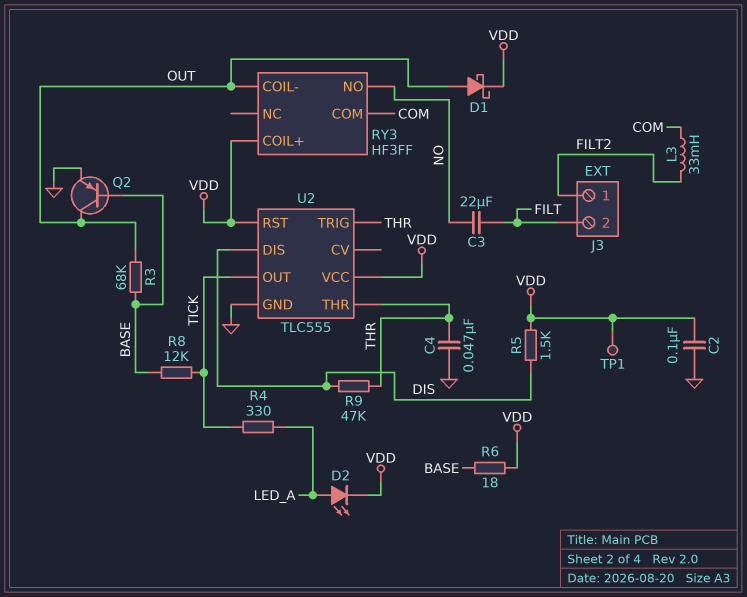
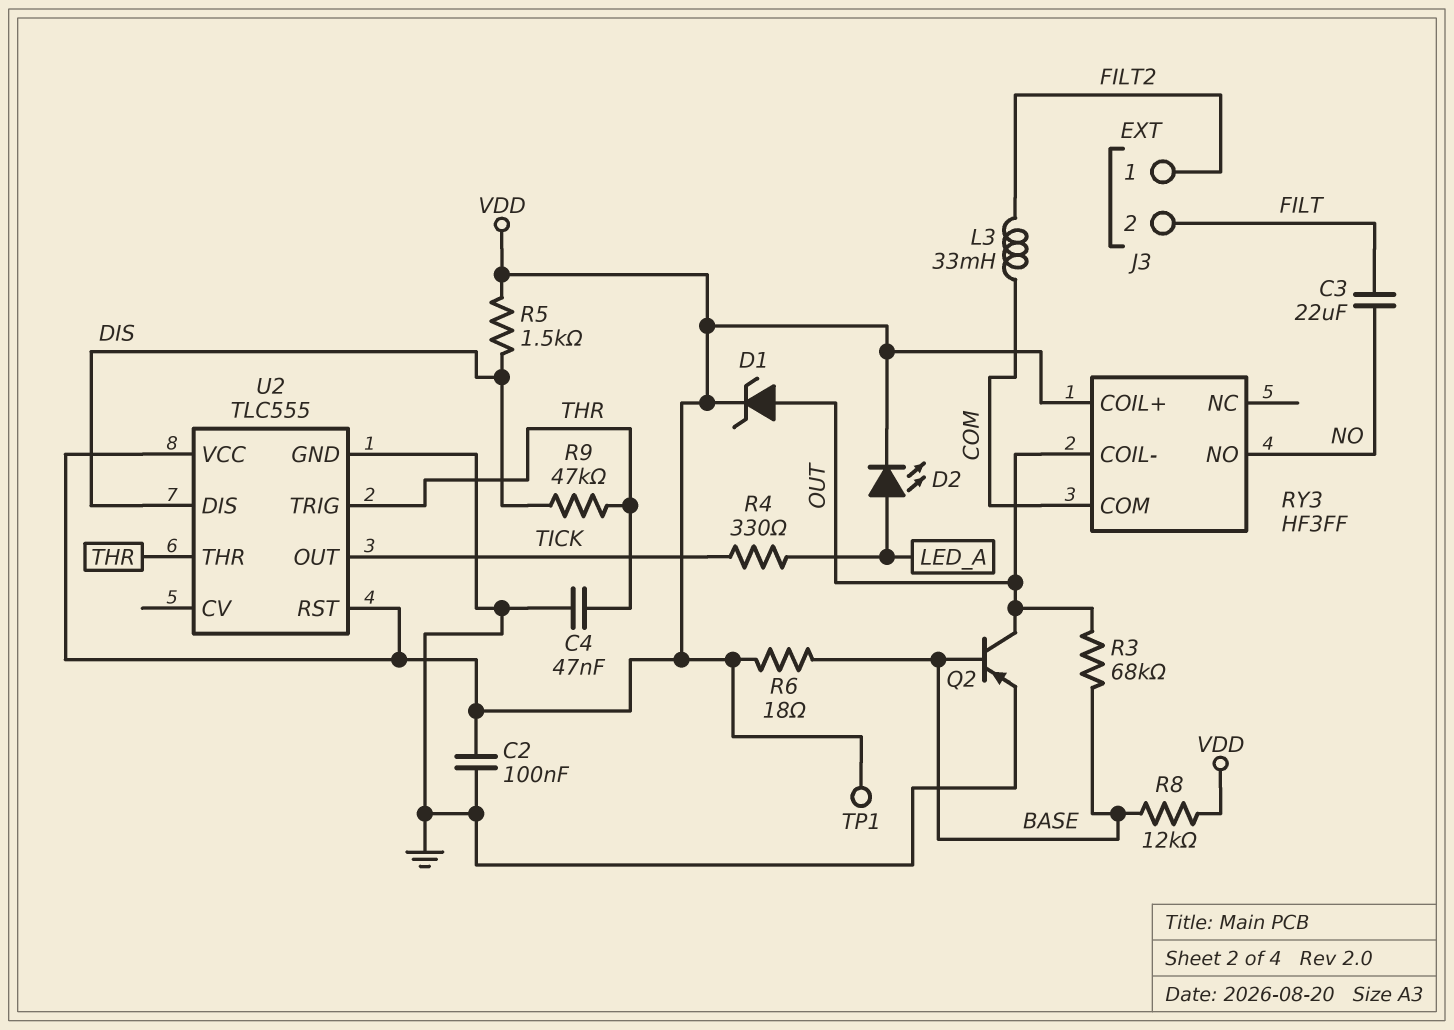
D1: schottky (A OUT, K VDD) -> zener (A OUT, K VDD)
R8: 12k (BASE, TICK) -> 12k (BASE, VDD)

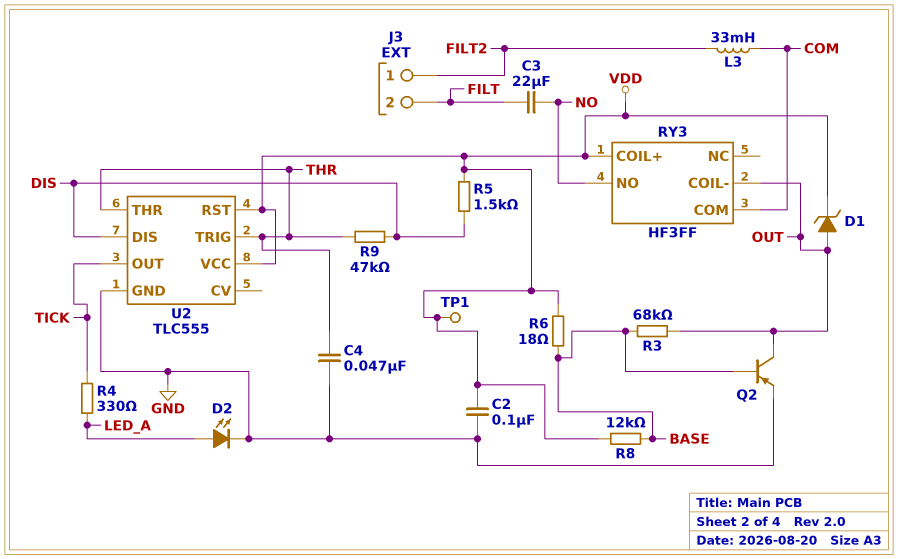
D2: LED (A LED_A, K VDD) -> LED (A LED_A, K GND)

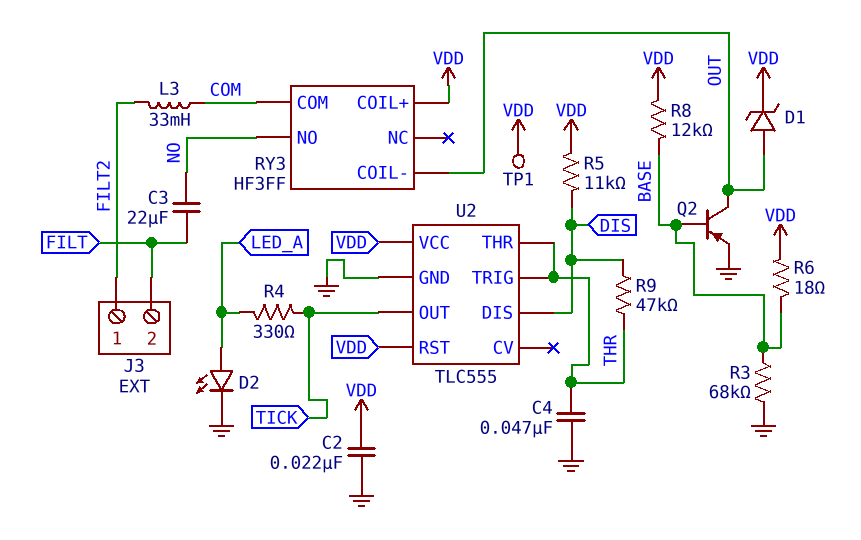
C2: 100nF (GND, VDD) -> 22nF (GND, VDD)
R3: 68k (BASE, OUT) -> 68k (BASE, GND)
R5: 1.5k (DIS, VDD) -> 11k (DIS, VDD)

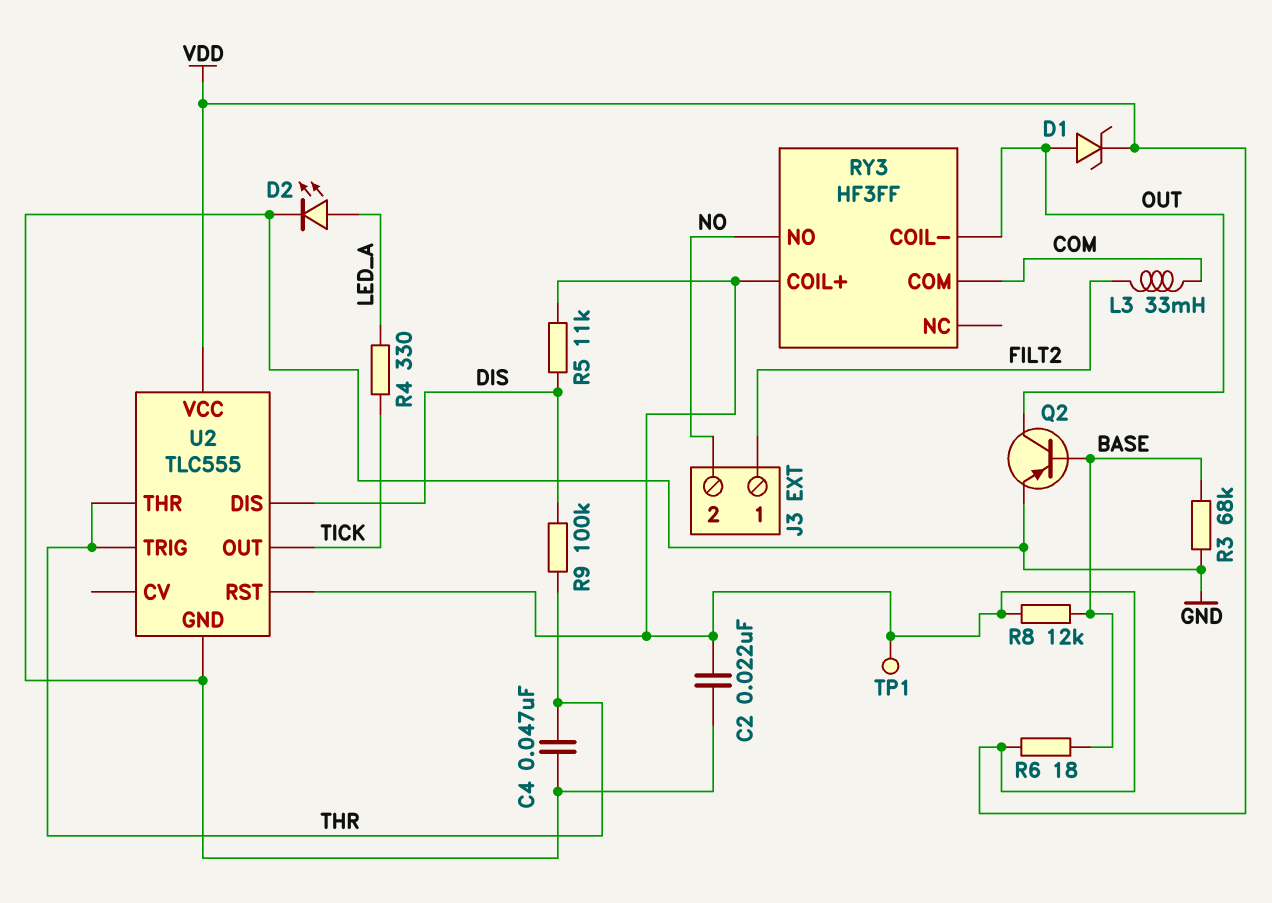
C3: 22uF (FILT, NO) -> none
J3 pin 2: FILT -> NO
R9: 47k (DIS, THR) -> 100k (DIS, THR)

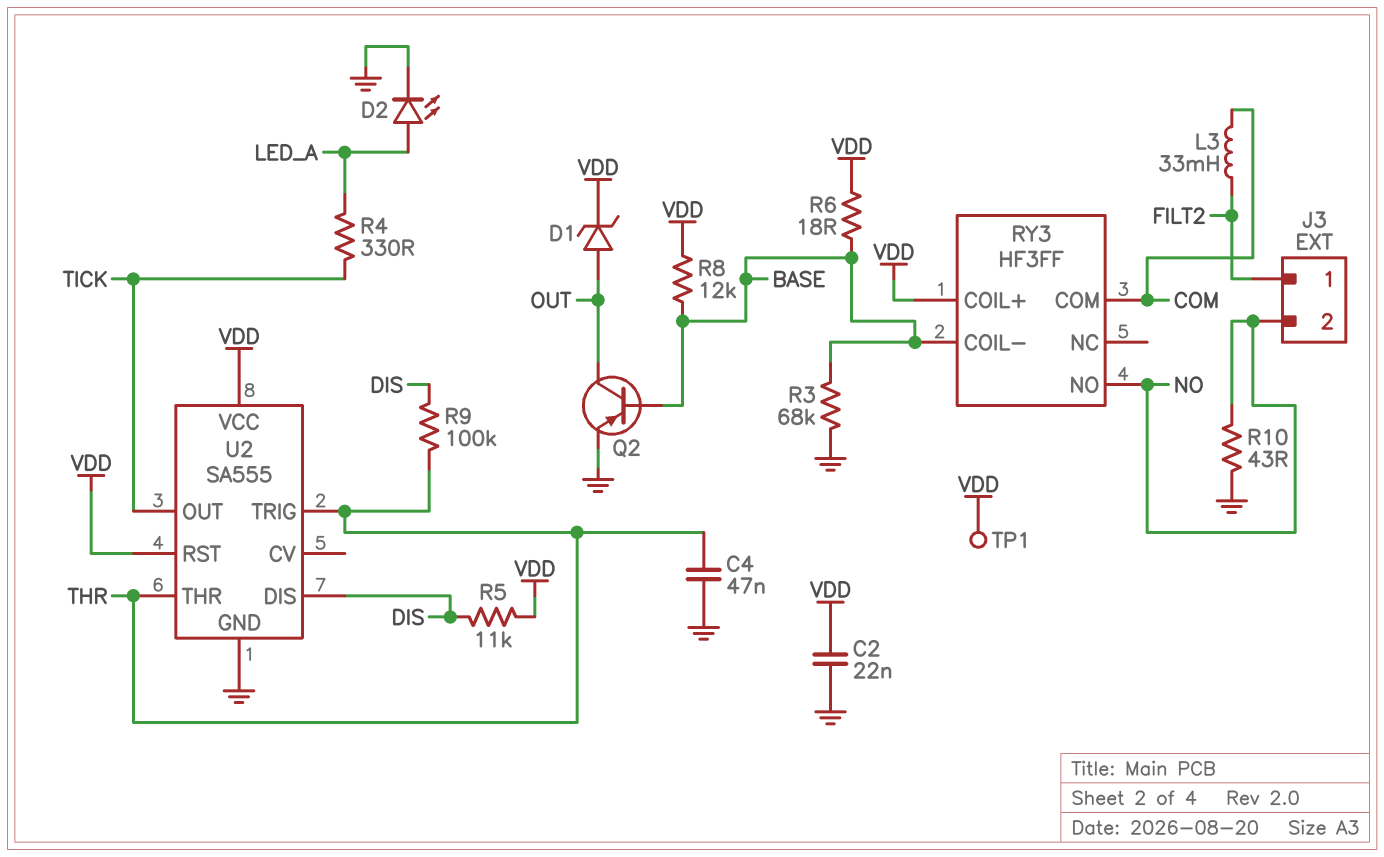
R10: none -> 43 (GND, NO)
RY3 pin COIL-: OUT -> BASE
U2: TLC555 -> SA555

